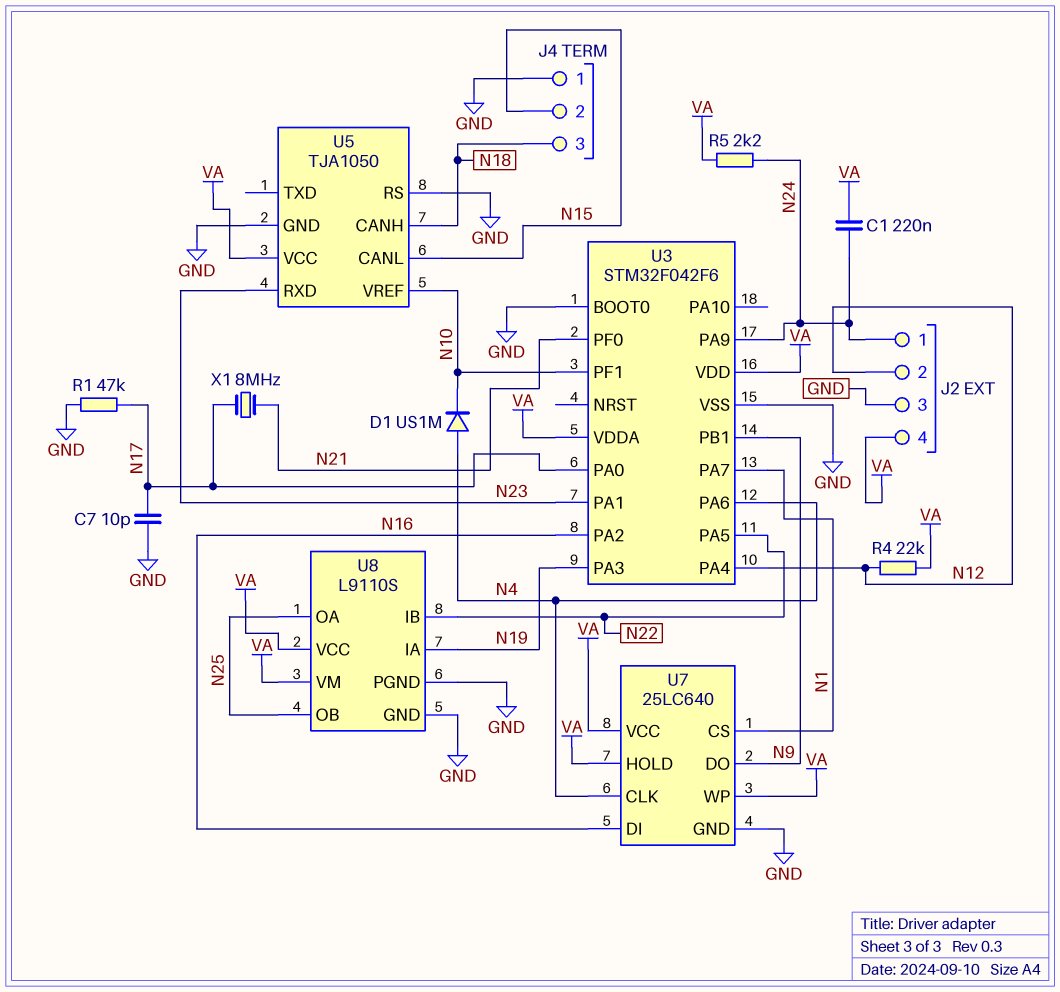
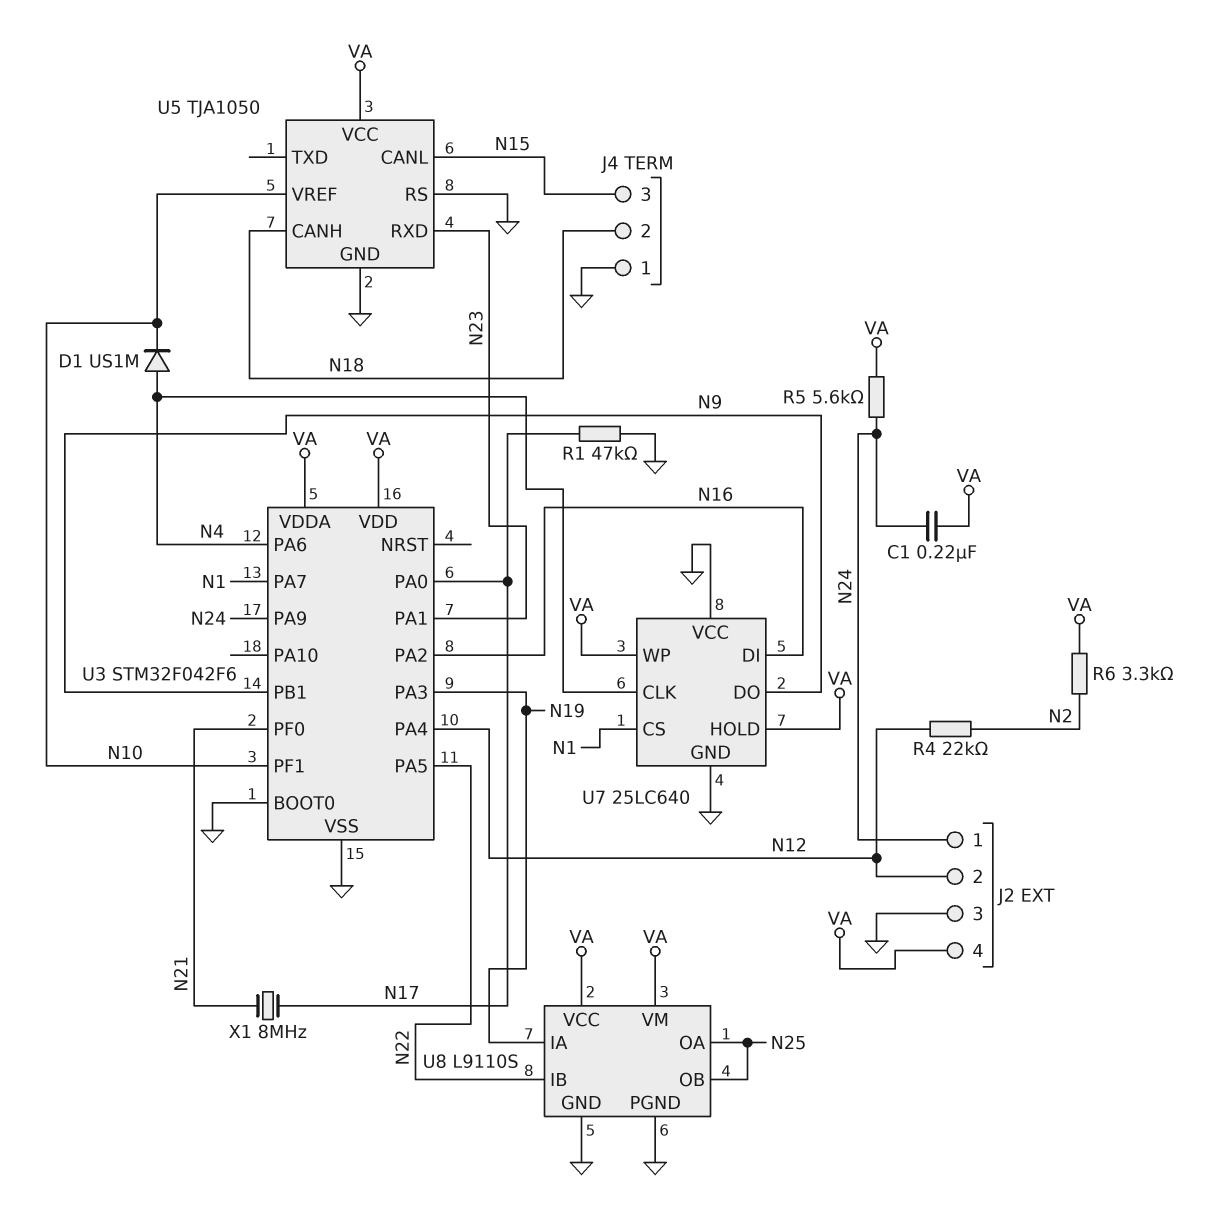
C7: 10pF (GND, N17) -> none
J4 pin 2: N15 -> N18
J4 pin 3: N18 -> N15
R4: 22k (N12, VA) -> 22k (N2, N12)
R5: 2.2k (N24, VA) -> 5.6k (N24, VA)
R6: none -> 3.3k (N2, VA)
U7 pin VCC: VA -> GND

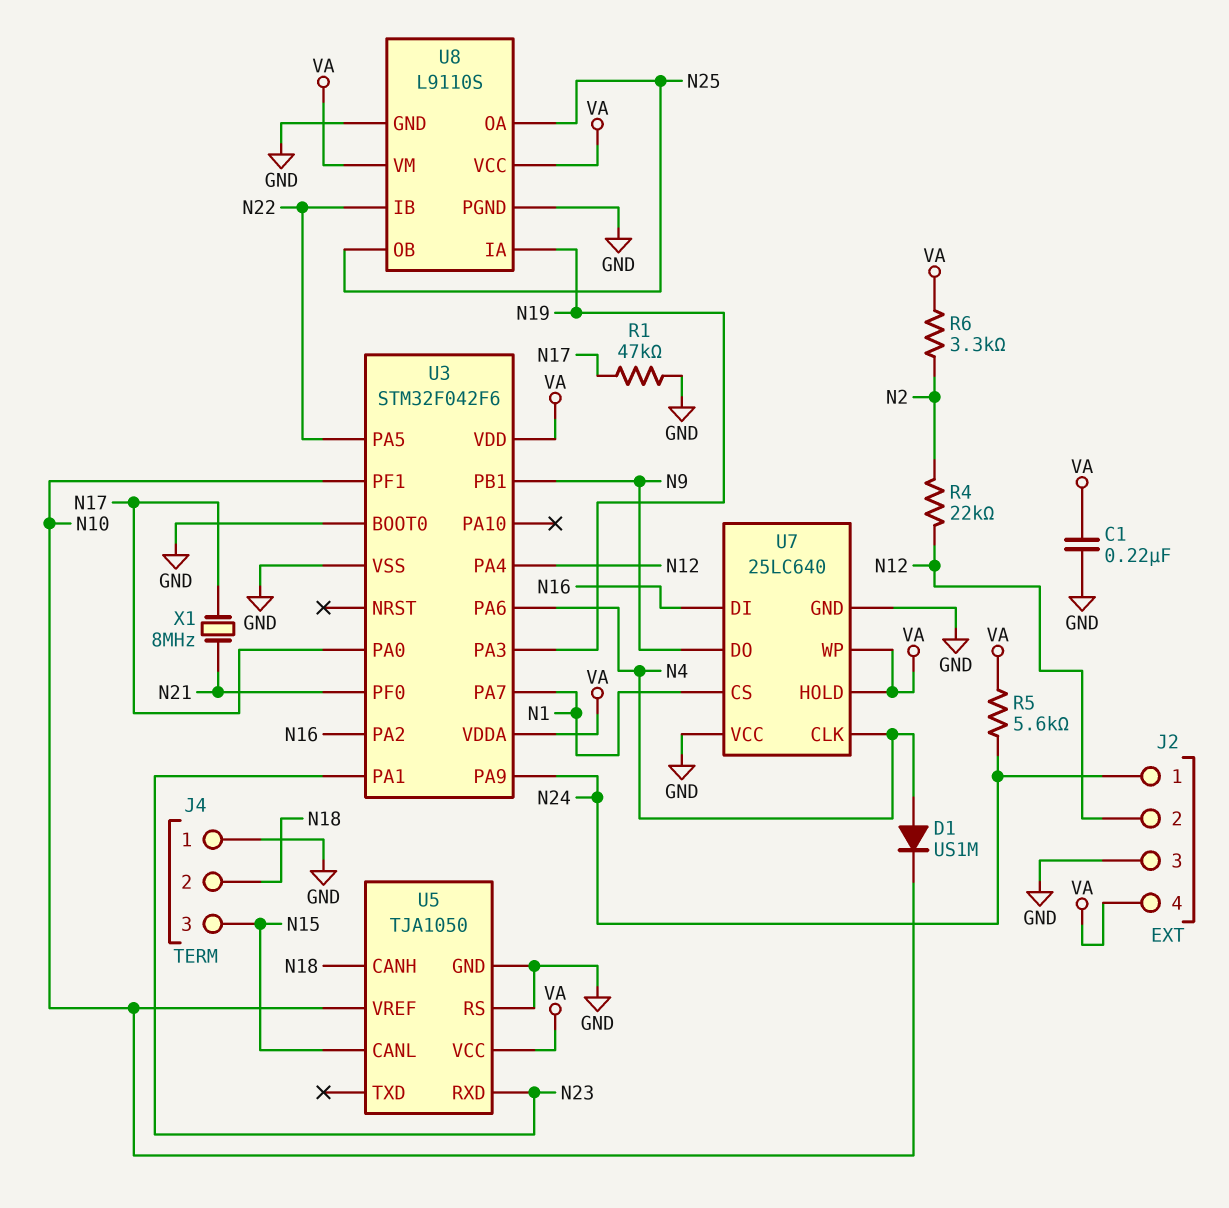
C1: 220nF (N24, VA) -> 220nF (GND, VA)

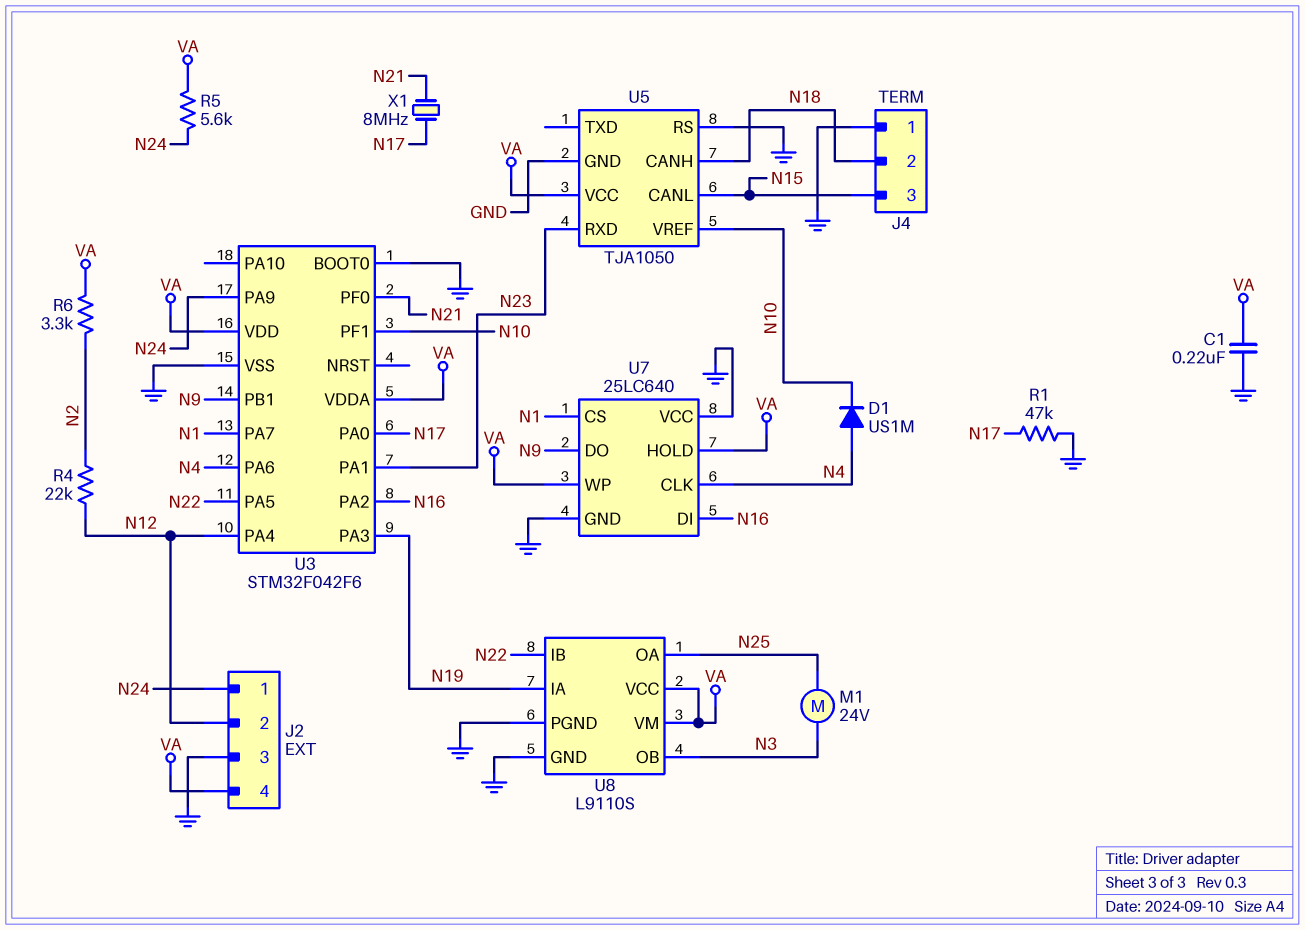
M1: none -> motor 24V (N3, N25)
U8 pin OB: N25 -> N3

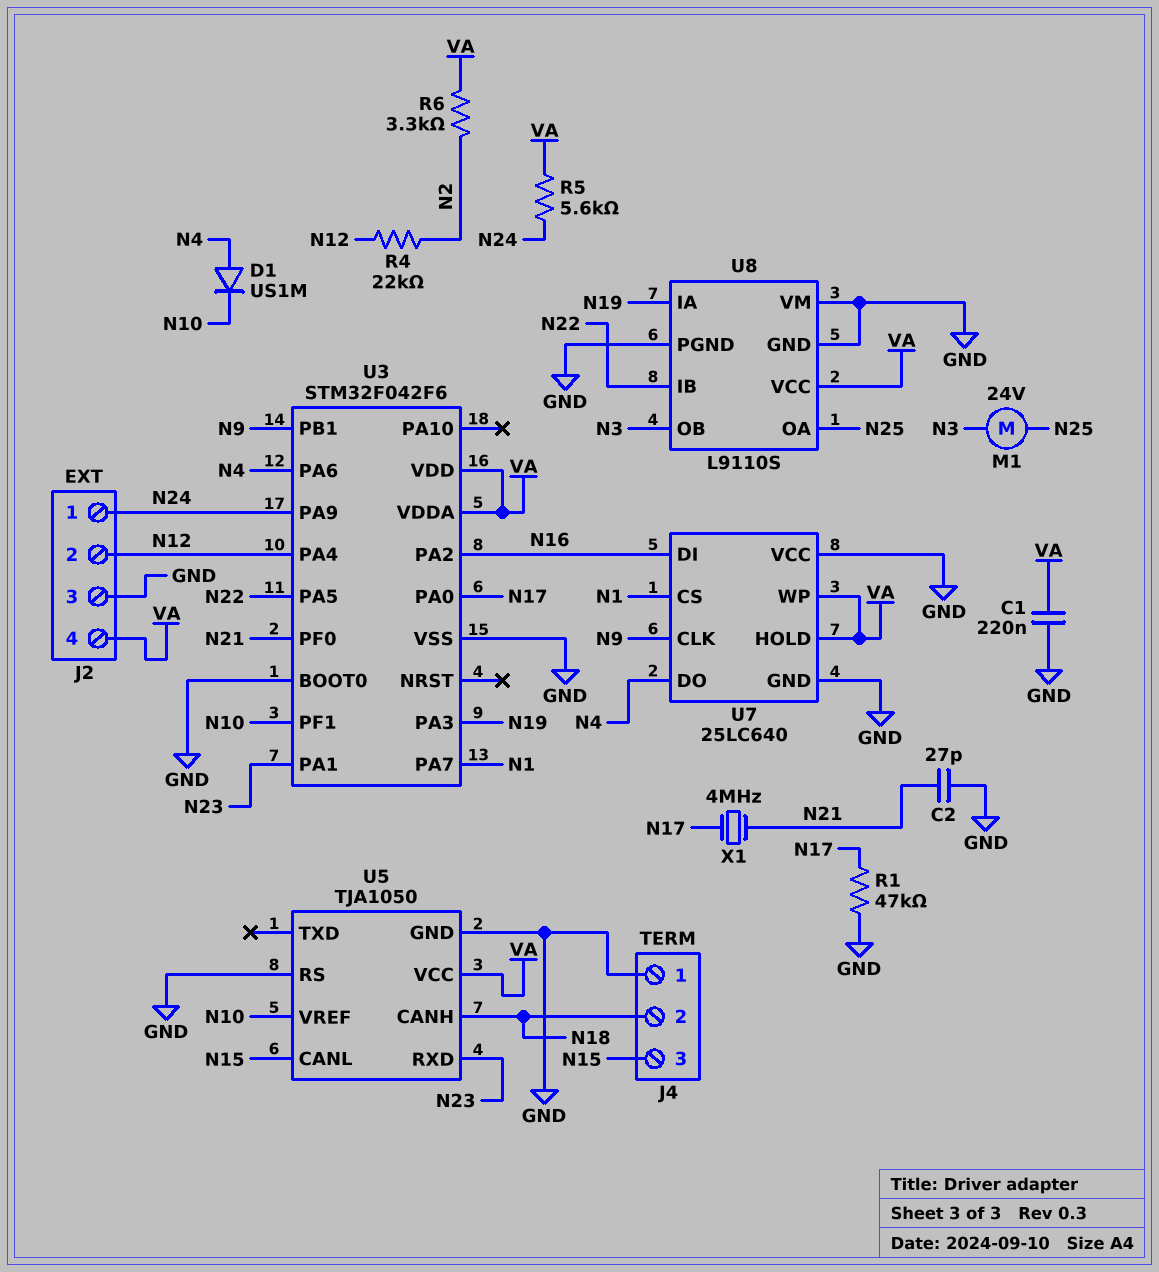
C2: none -> 27pF (GND, N21)
U7 pin CLK: N4 -> N9
U7 pin DO: N9 -> N4
U8 pin VM: VA -> GND
X1: 8MHz (N17, N21) -> 4MHz (N17, N21)

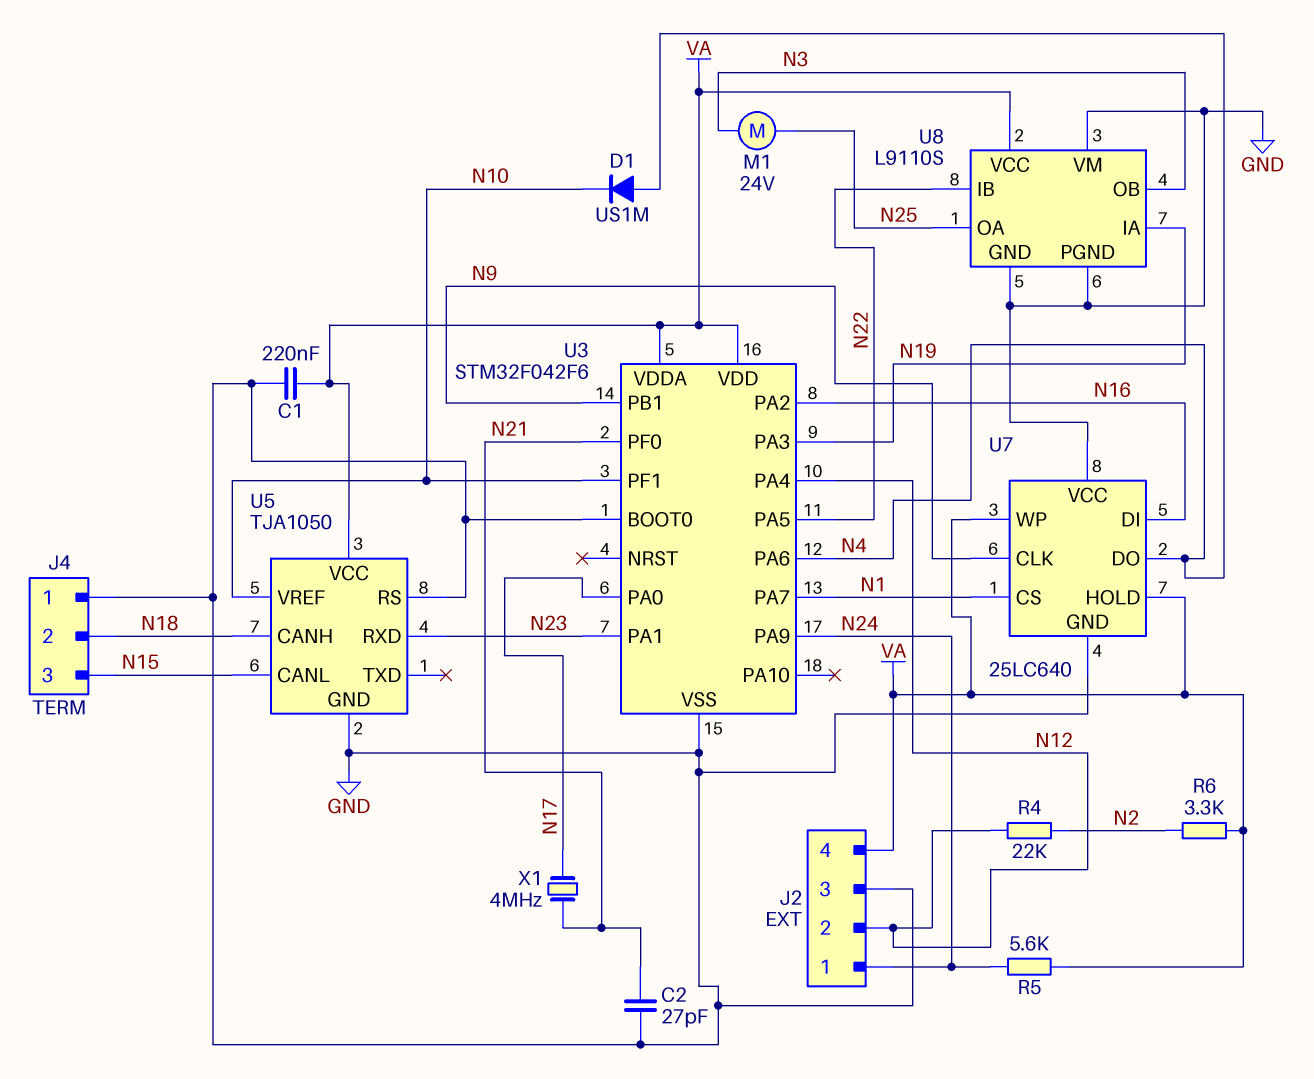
R1: 47k (GND, N17) -> none

